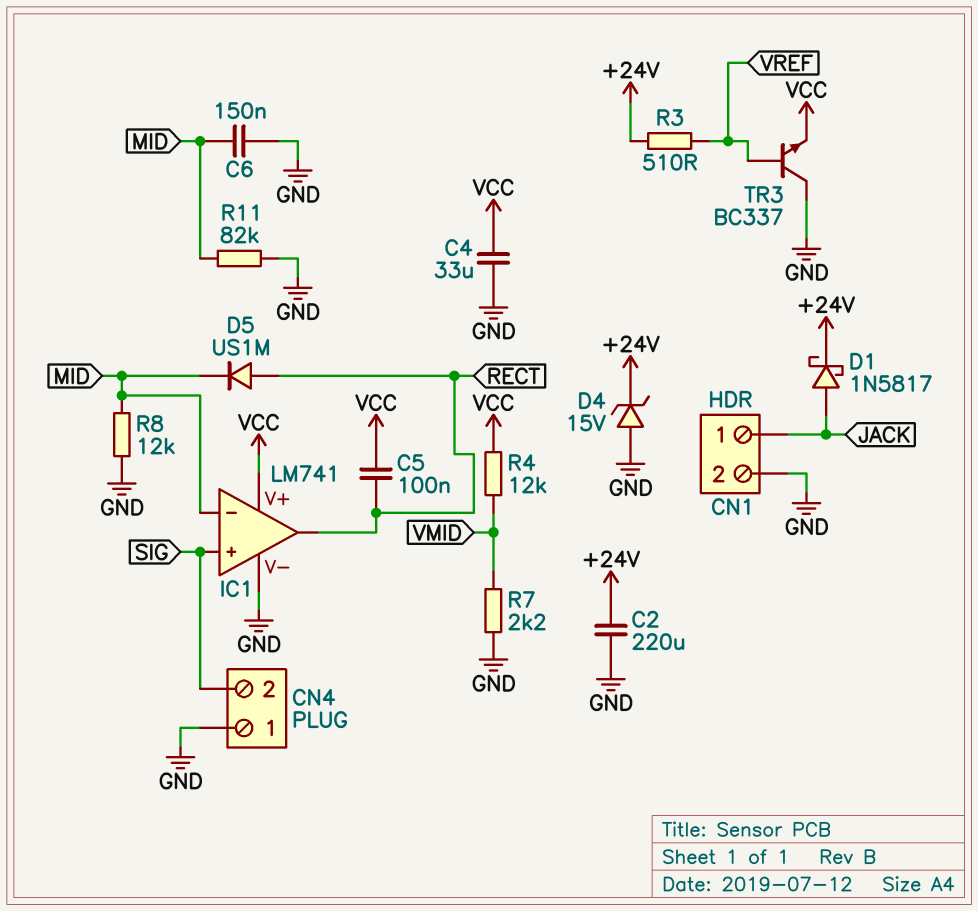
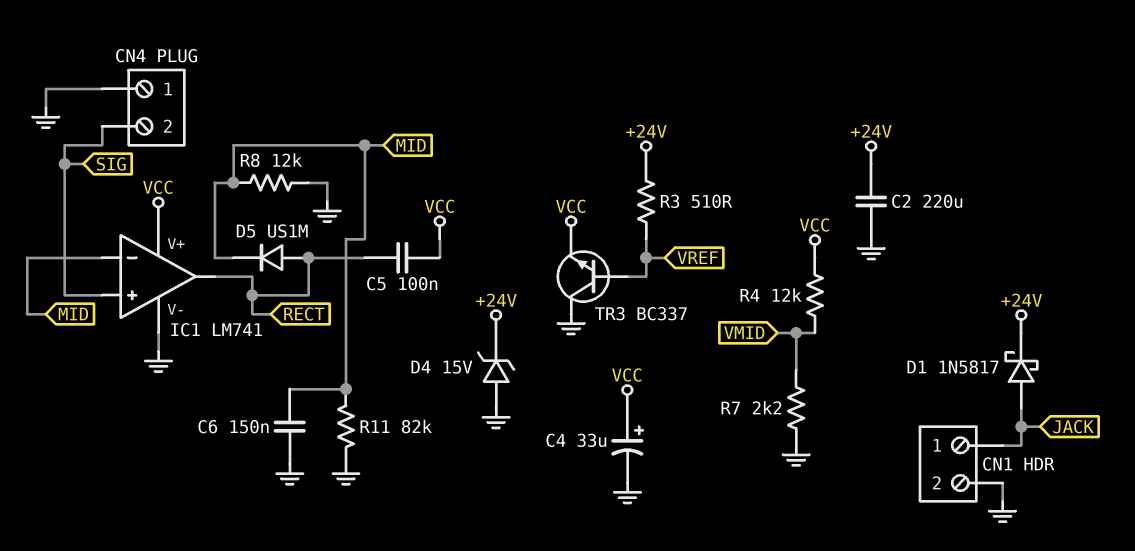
C4: 33uF (GND, VCC) -> 33uF (plus VCC, minus GND)

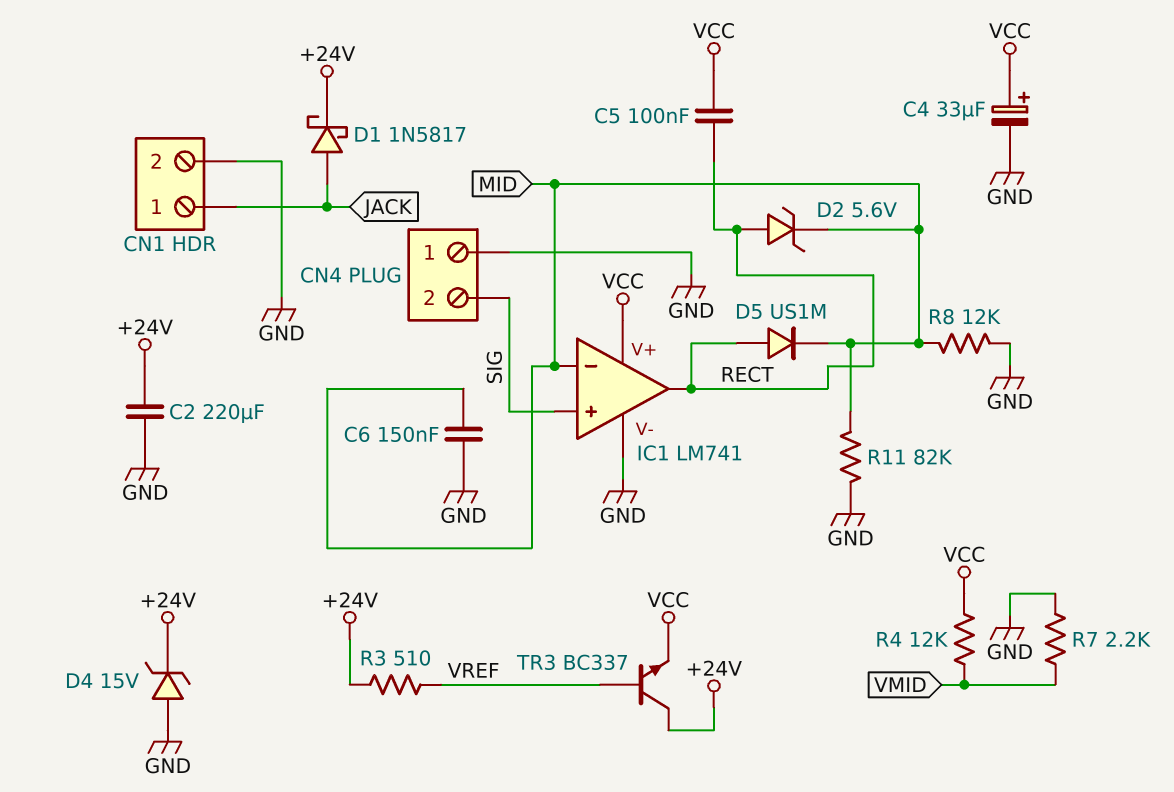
D2: none -> zener 5.6V (A RECT, K MID)
TR3: NPN BC337 (B VREF, C GND, E VCC) -> NPN BC337 (B VREF, C +24V, E VCC)

